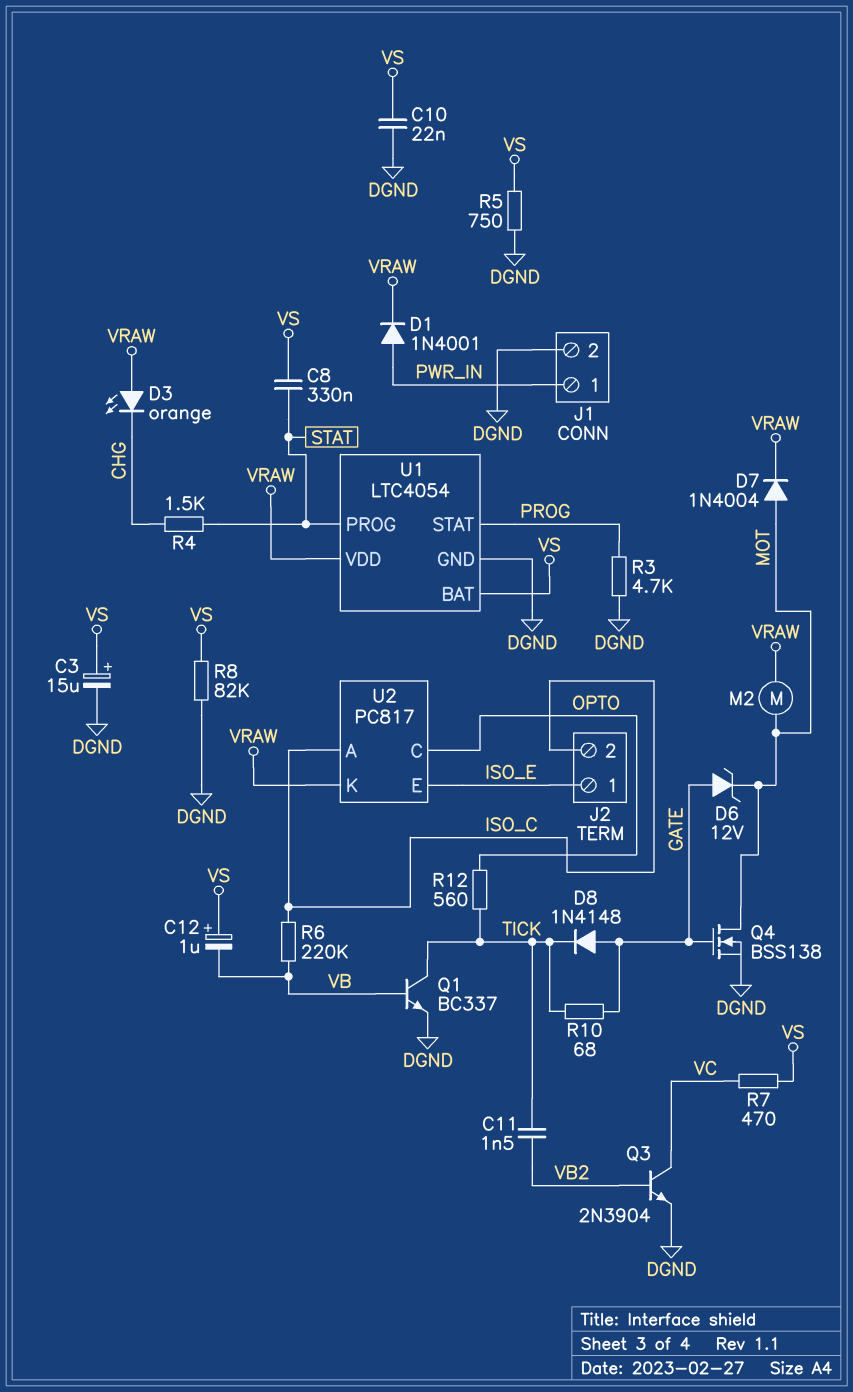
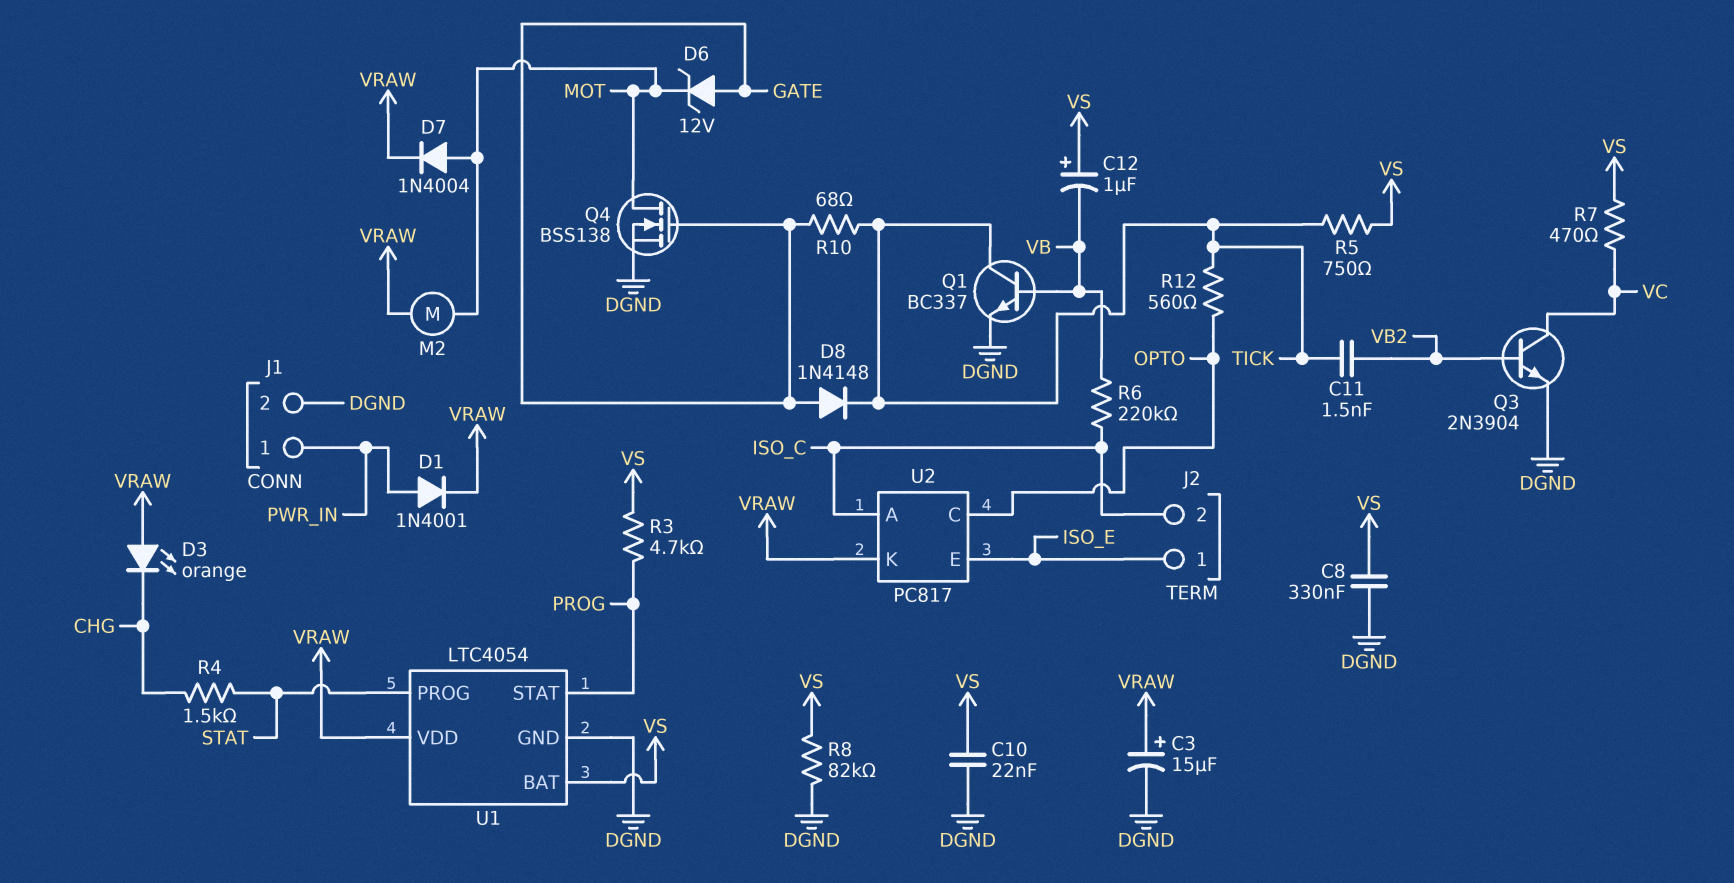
C3: 15uF (plus VS, minus DGND) -> 15uF (plus VRAW, minus DGND)
C8: 330nF (STAT, VS) -> 330nF (DGND, VS)
R3: 4.7k (DGND, PROG) -> 4.7k (PROG, VS)
R5: 750 (DGND, VS) -> 750 (TICK, VS)

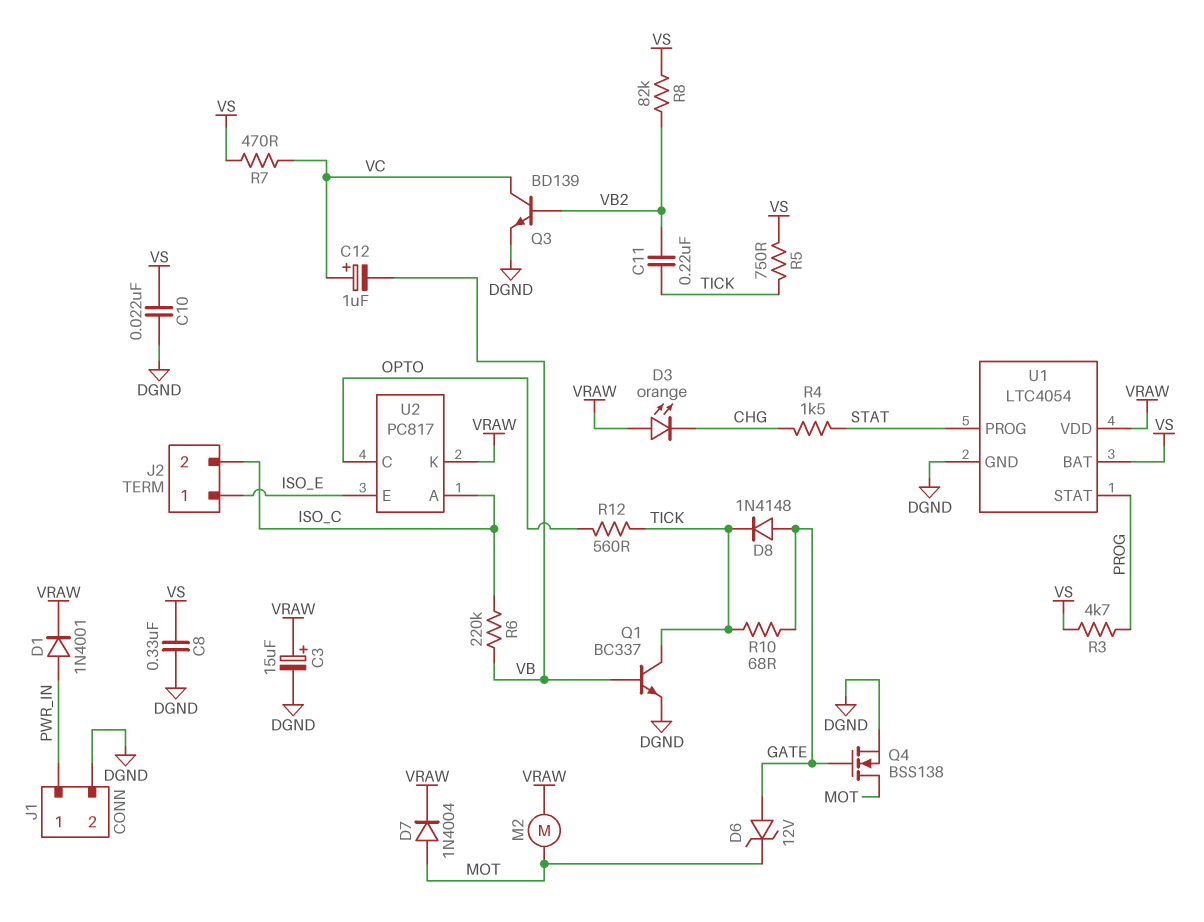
C11: 1.5nF (TICK, VB2) -> 220nF (TICK, VB2)
C12: 1uF (plus VS, minus VB) -> 1uF (plus VC, minus VB)
Q3: NPN 2N3904 (B VB2, C VC, E DGND) -> NPN BD139 (B VB2, C VC, E DGND)
R8: 82k (DGND, VS) -> 82k (VB2, VS)

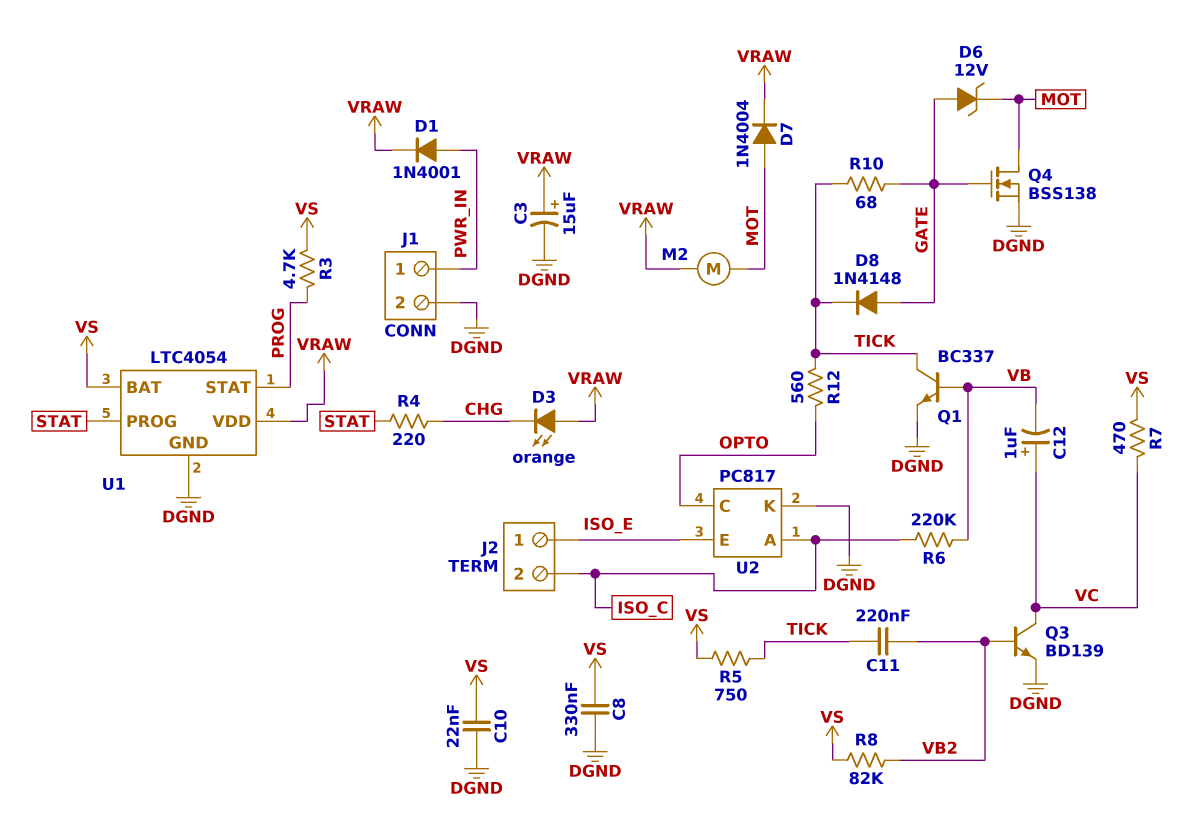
R4: 1.5k (CHG, STAT) -> 220 (CHG, STAT)
U2 pin K: VRAW -> DGND

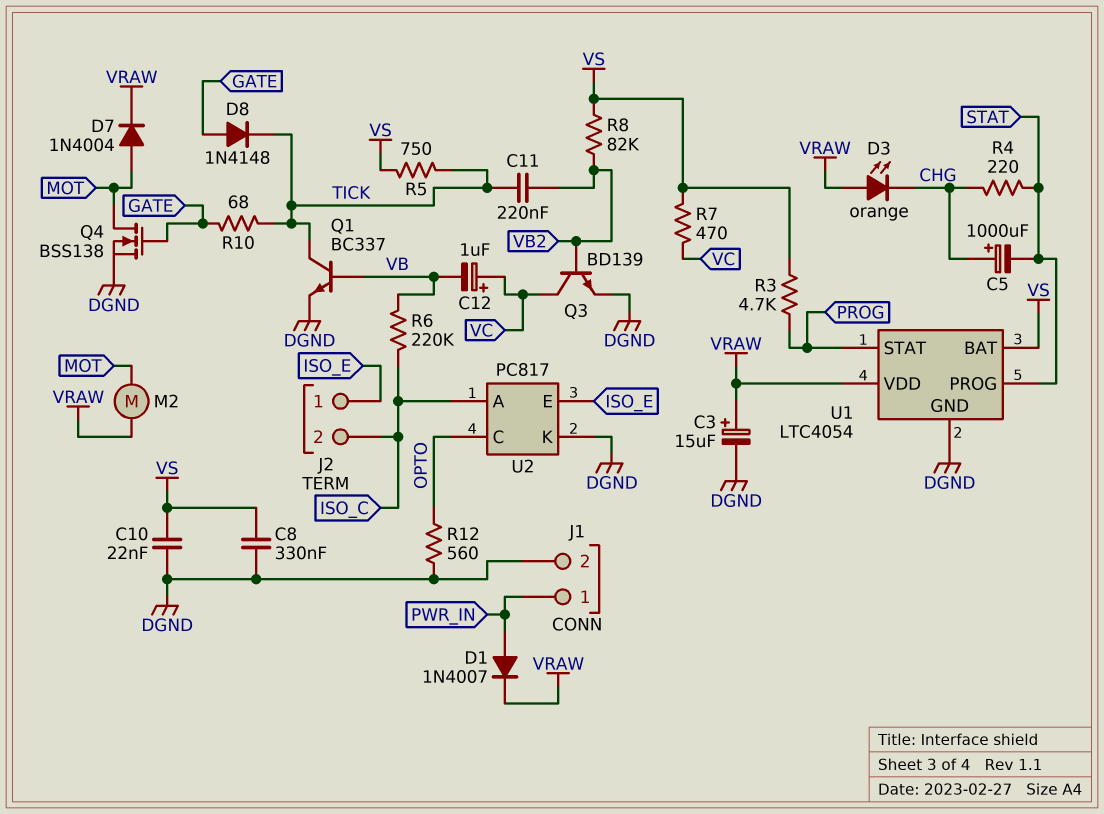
C5: none -> 1000uF (plus CHG, minus STAT)
D1: diode 1N4001 (A PWR_IN, K VRAW) -> diode 1N4007 (A PWR_IN, K VRAW)
D6: zener 12V (A GATE, K MOT) -> none
R12: 560 (OPTO, TICK) -> 560 (DGND, OPTO)

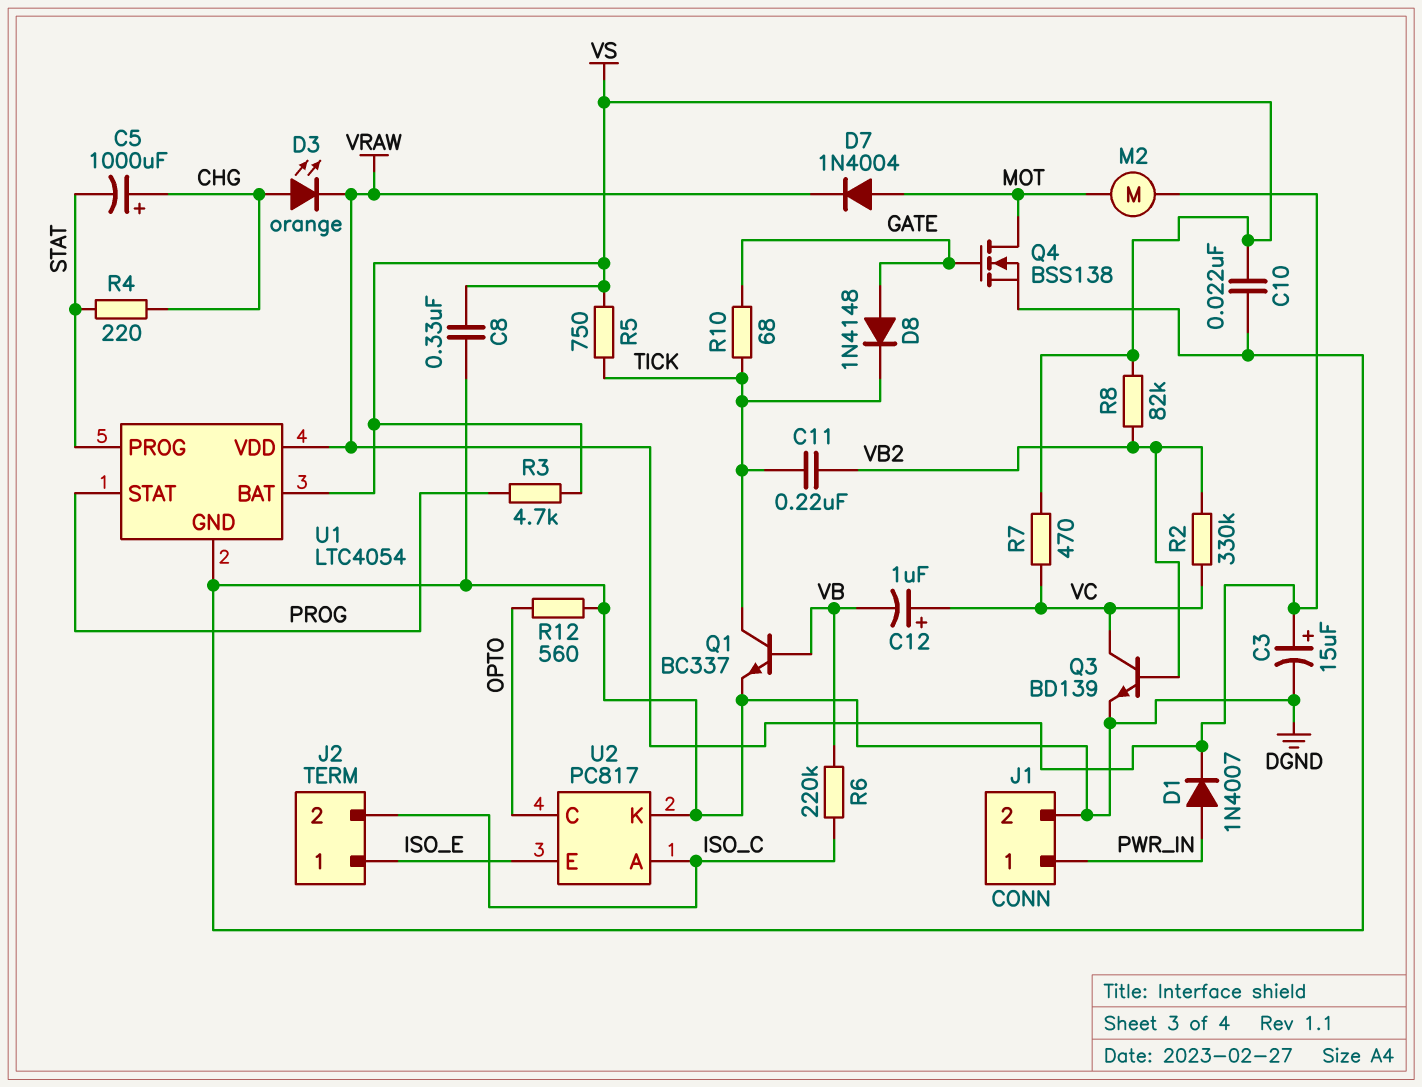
D3: LED orange (A VRAW, K CHG) -> LED orange (A CHG, K VRAW)
R2: none -> 330k (VB2, VC)

